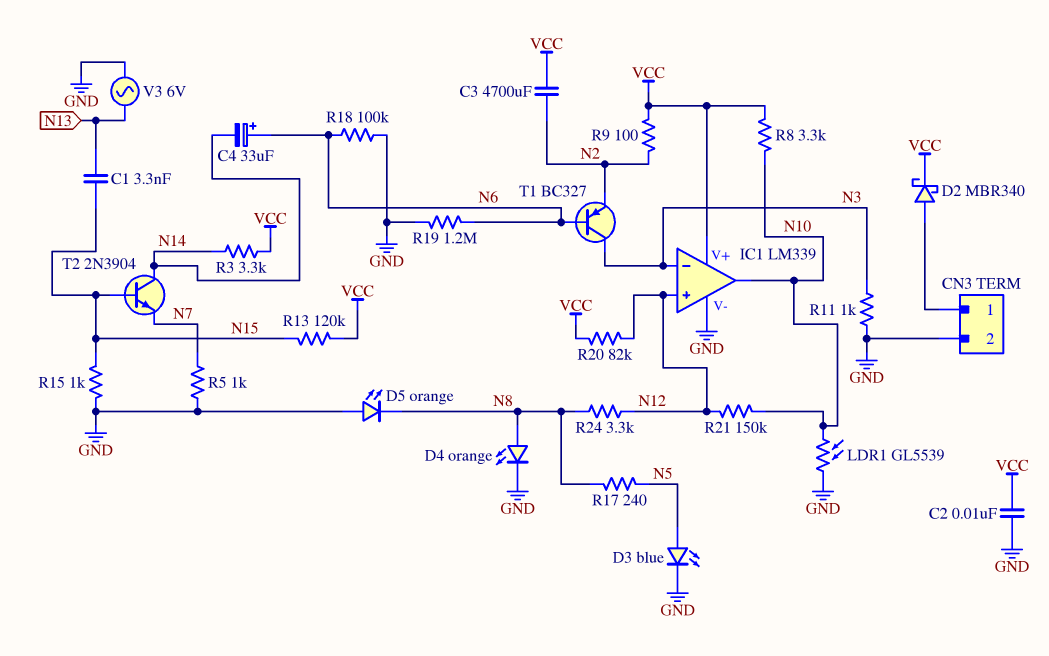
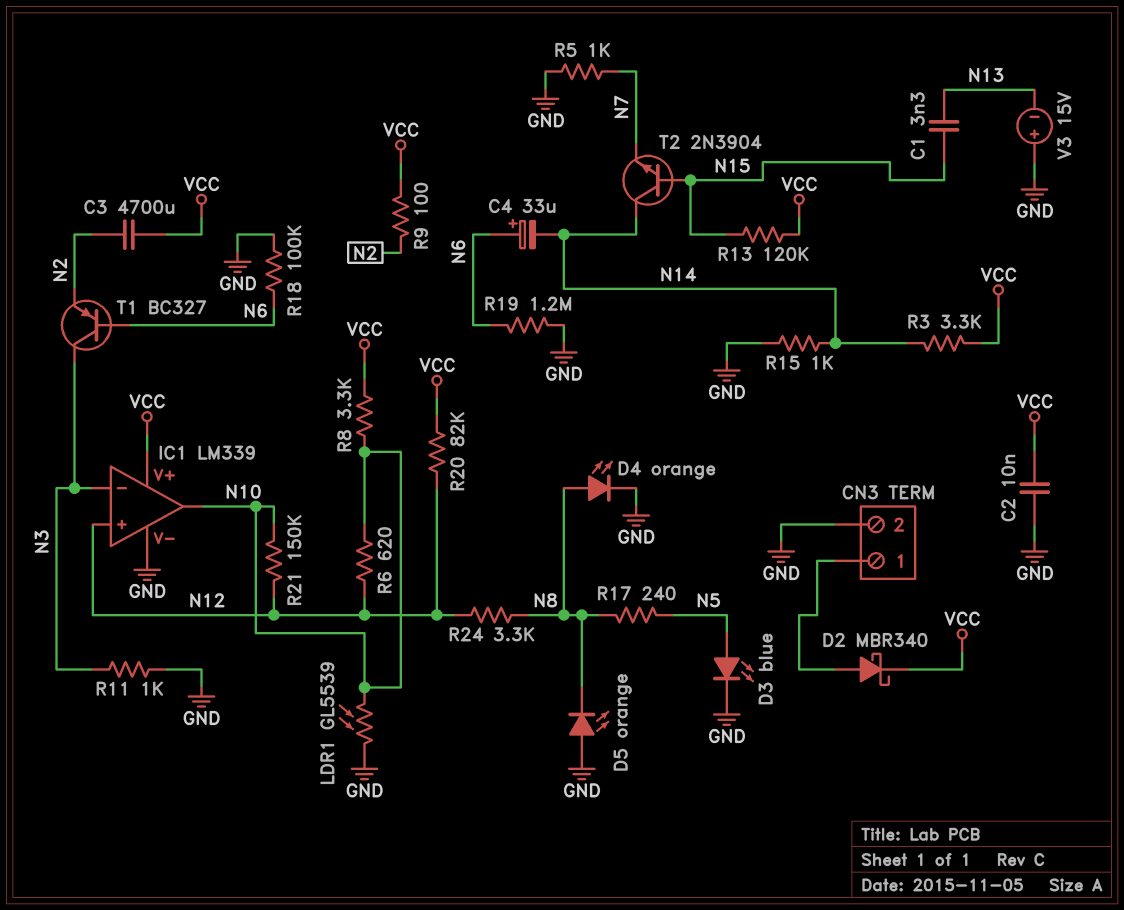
R6: none -> 620 (N10, N12)
R15: 1k (GND, N15) -> 1k (GND, N14)
V3: AC 6V (GND, N13) -> 15V (plus GND, minus N13)

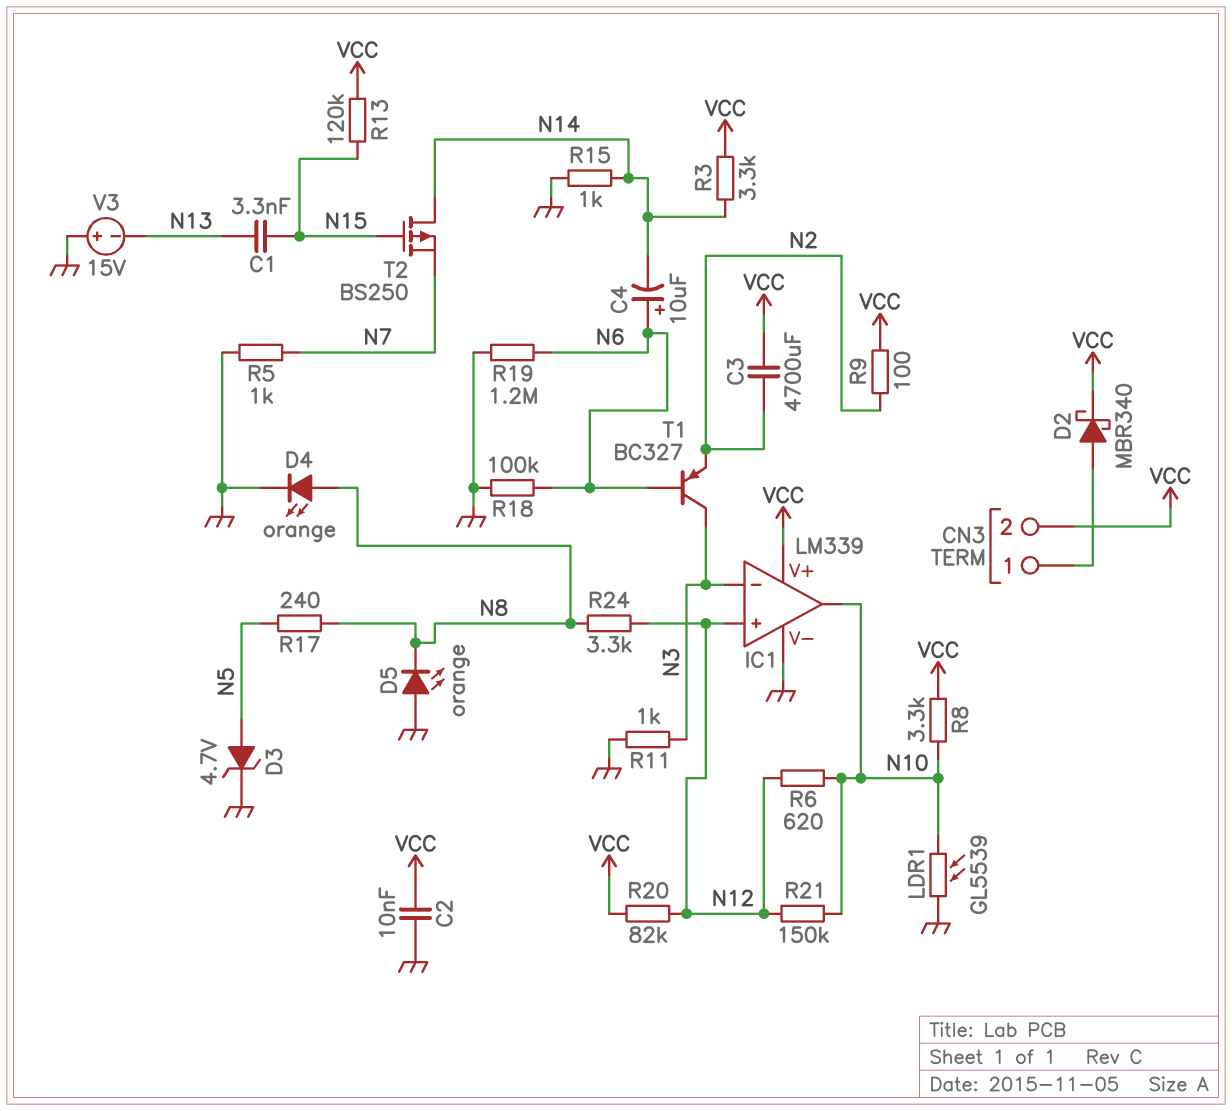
C4: 33uF (plus N6, minus N14) -> 10uF (plus N6, minus N14)
CN3 pin 2: GND -> VCC
D3: LED blue (A N5, K GND) -> zener 4.7V (A N5, K GND)
T2: NPN 2N3904 (B N15, C N14, E N7) -> PMOS BS250 (G N15, D N14, S N7)

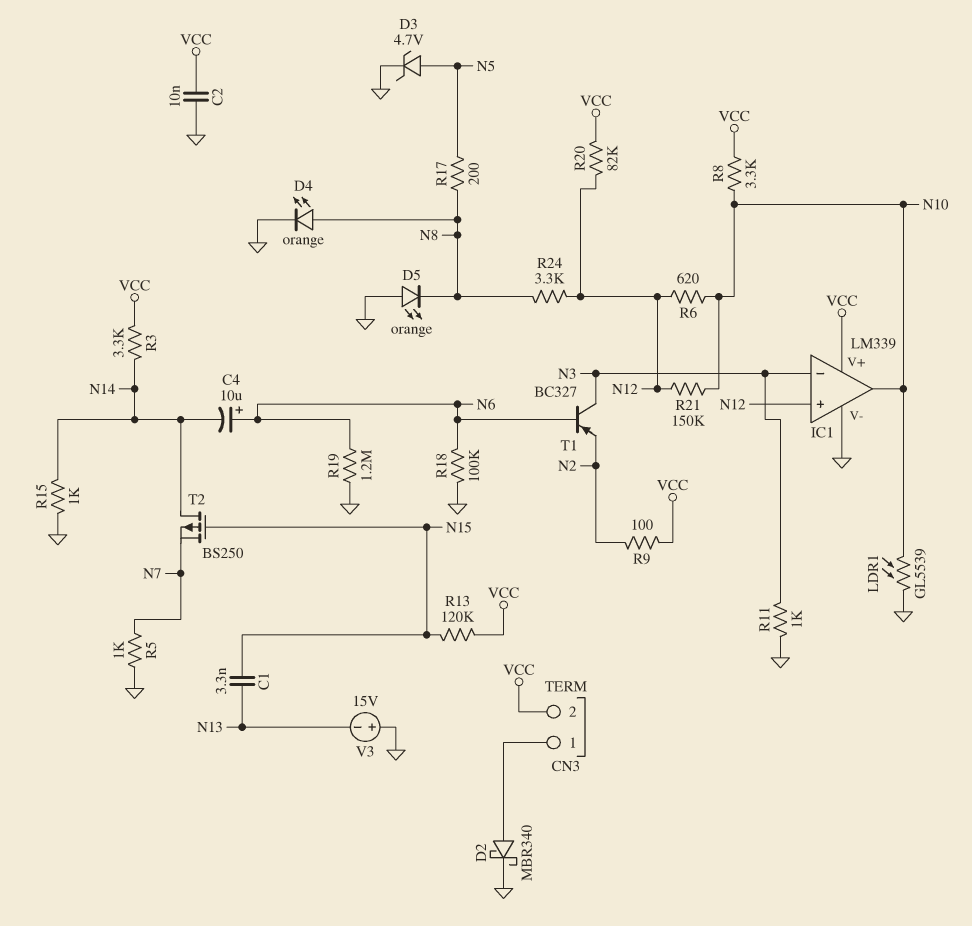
C3: 4700uF (N2, VCC) -> none
D2: schottky MBR340 (A CN3/1, K VCC) -> schottky MBR340 (A CN3/1, K GND)
R17: 240 (N5, N8) -> 200 (N5, N8)

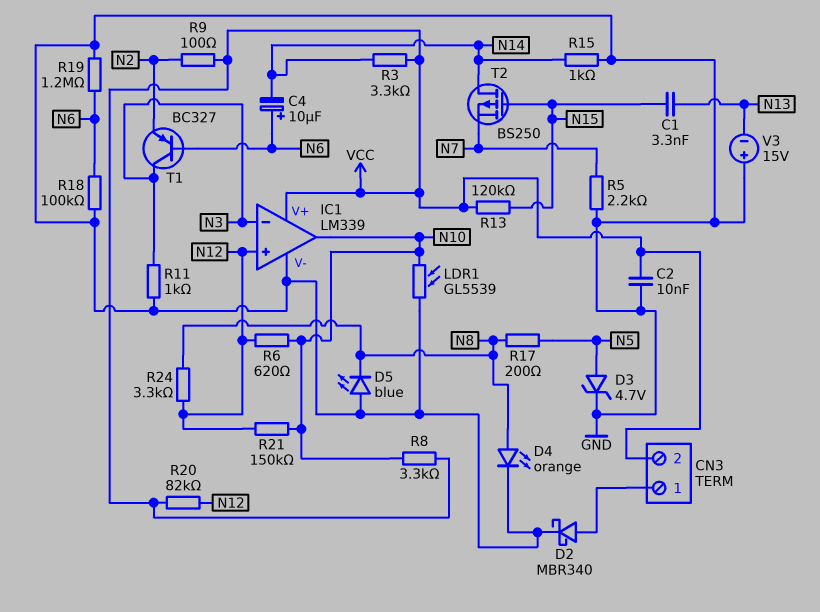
D5: LED orange (A GND, K N8) -> LED blue (A GND, K N8)
R5: 1k (GND, N7) -> 2.2k (GND, N7)

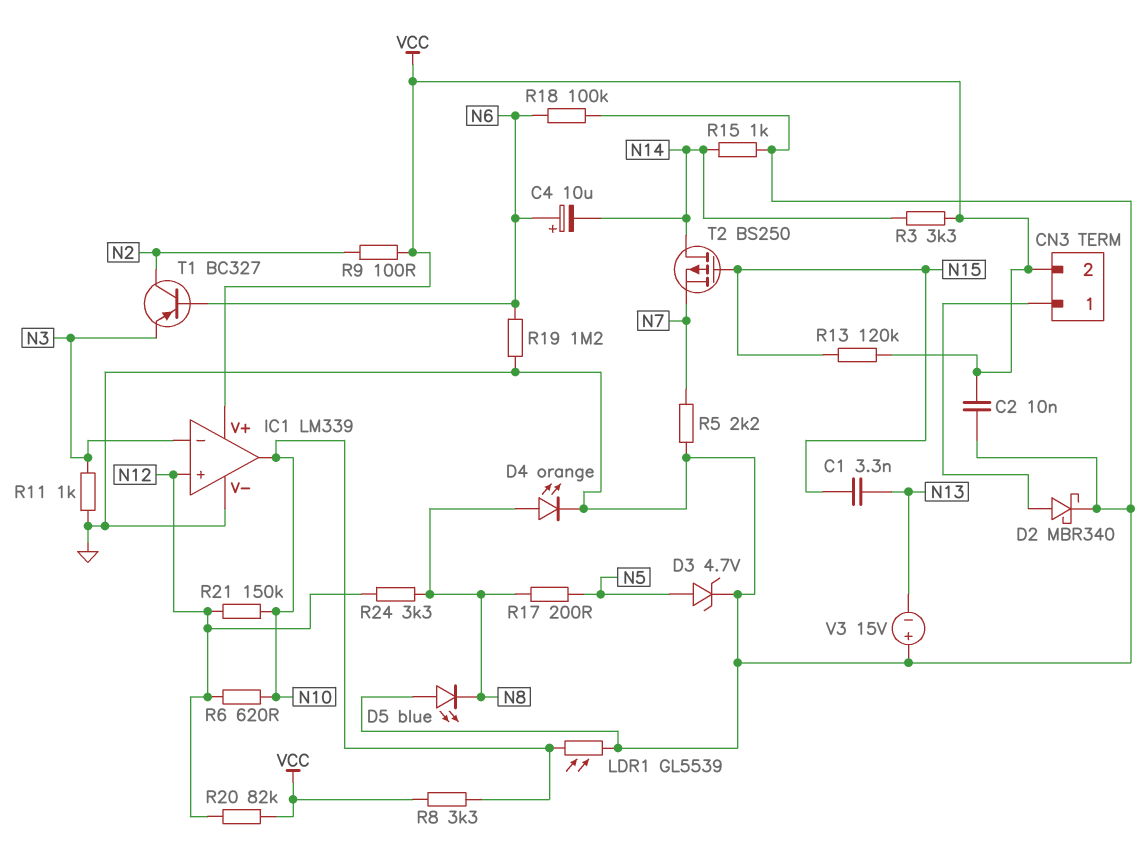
T1: PNP BC327 (B N6, C N3, E N2) -> PNP BC327 (B N6, C N2, E N3)

